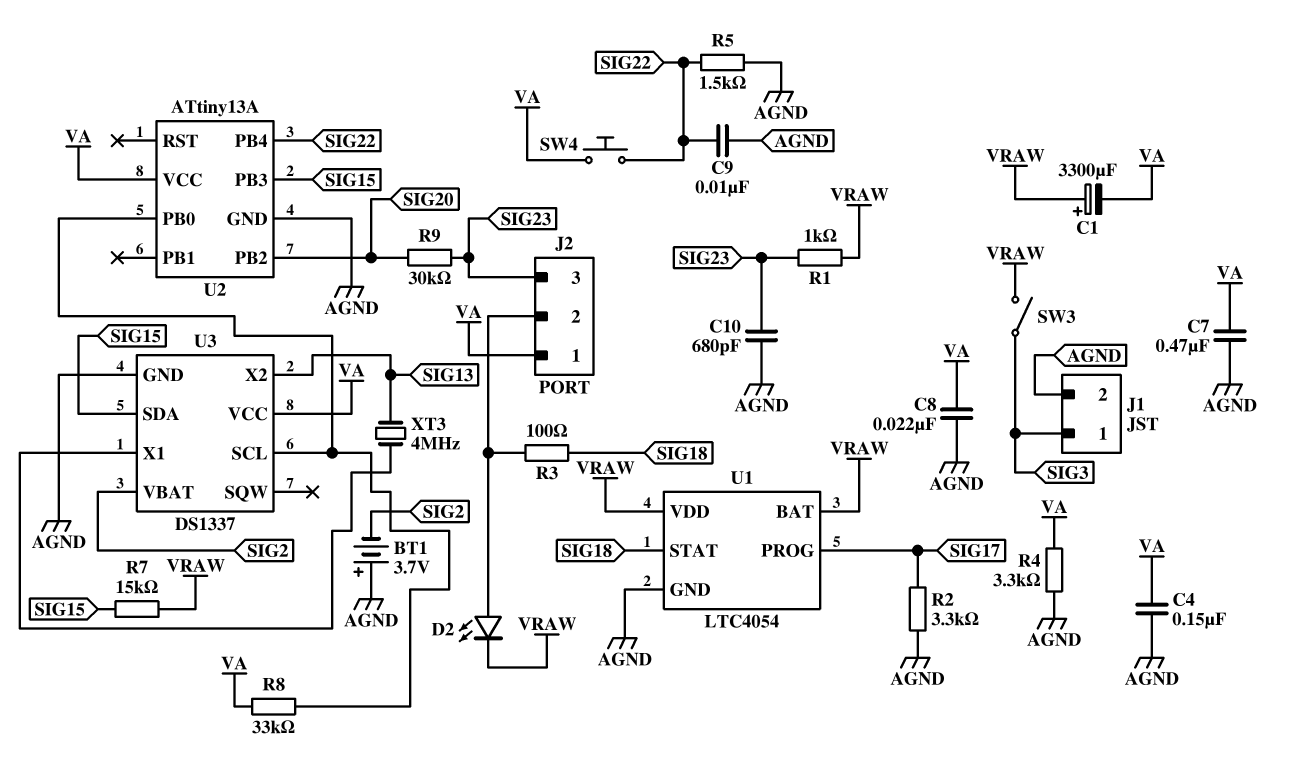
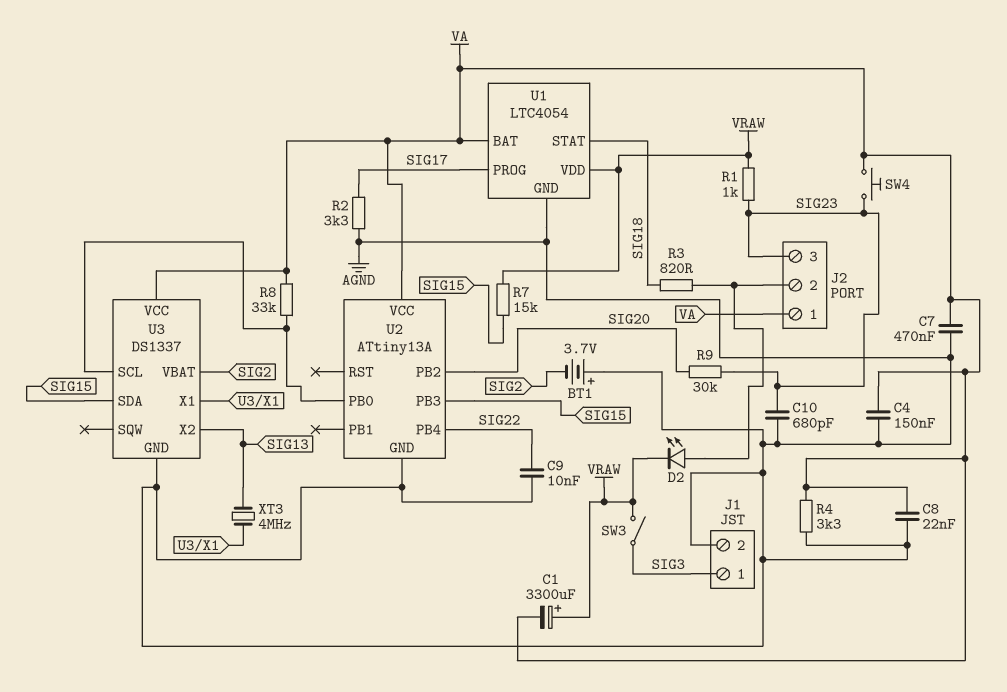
R3: 100 (J2/2, SIG18) -> 820 (J2/2, SIG18)
R5: 1.5k (AGND, SIG22) -> none
SW4: button (SIG22, VA) -> button (SIG23, VA)
U1 pin BAT: VRAW -> VA

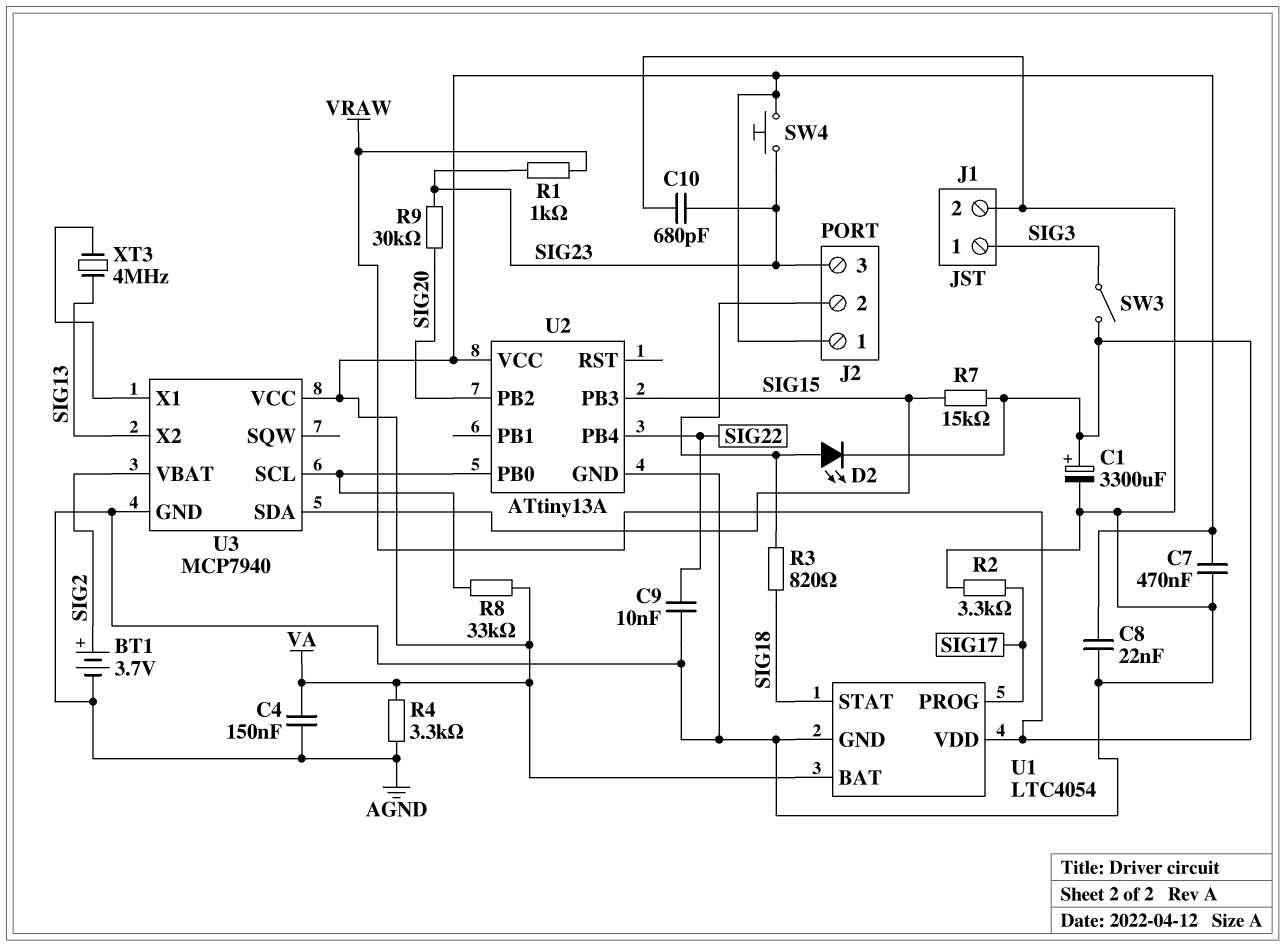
BT1: 3.7V (plus AGND, minus SIG2) -> 3.7V (plus SIG2, minus AGND)
C1: 3300uF (plus VRAW, minus VA) -> 3300uF (plus VRAW, minus AGND)
U3: DS1337 -> MCP7940

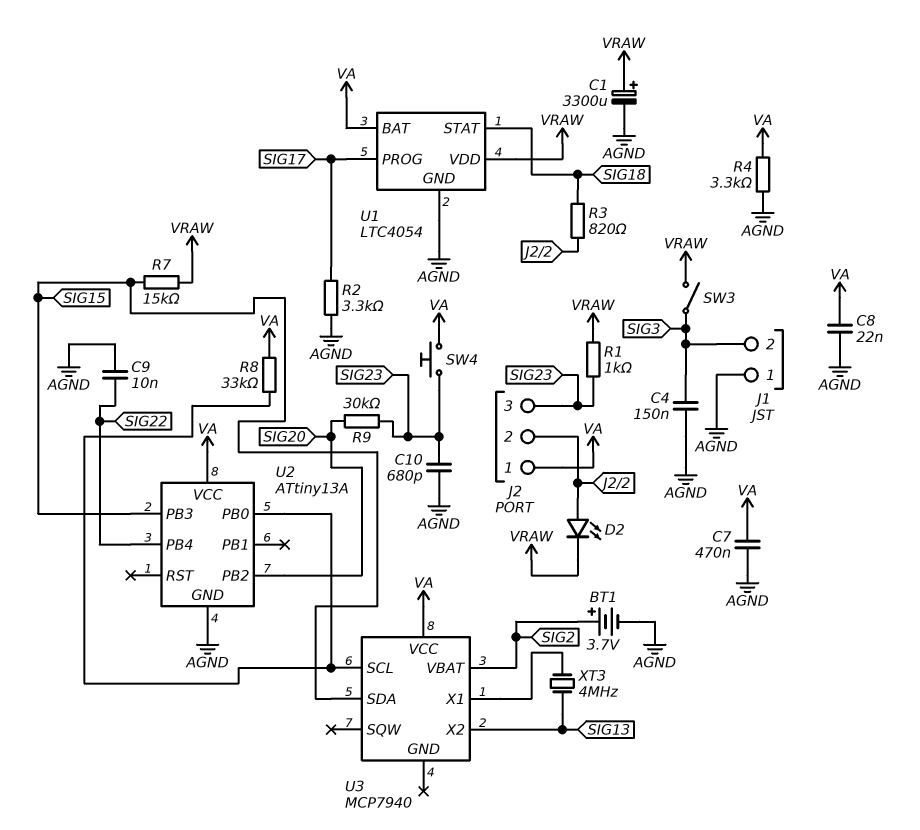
C4: 150nF (AGND, VA) -> 150nF (AGND, SIG3)
J1 pin 1: SIG3 -> AGND
J1 pin 2: AGND -> SIG3
U3 pin GND: AGND -> none

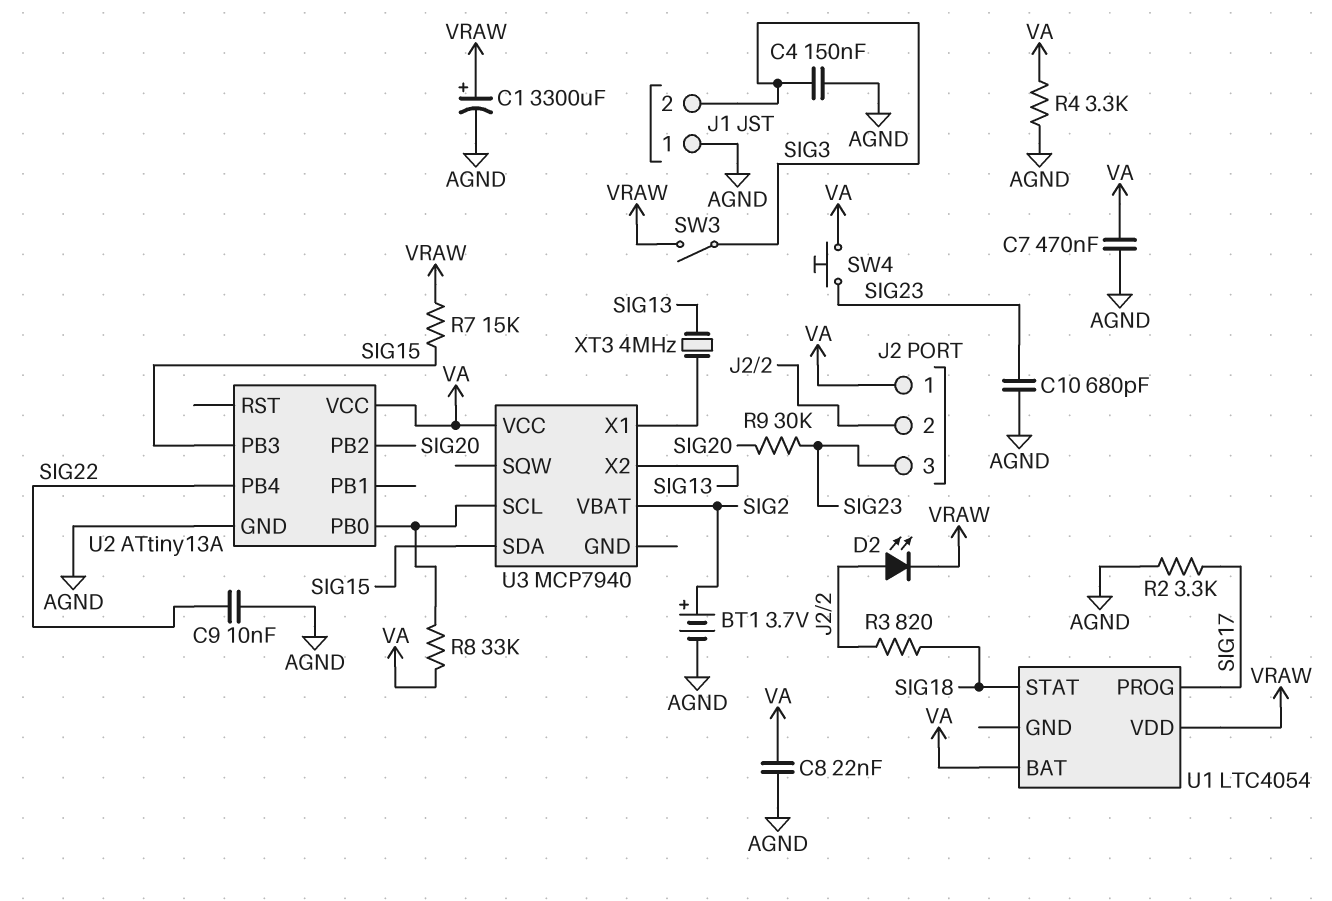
R1: 1k (SIG23, VRAW) -> none
U1 pin GND: AGND -> none

